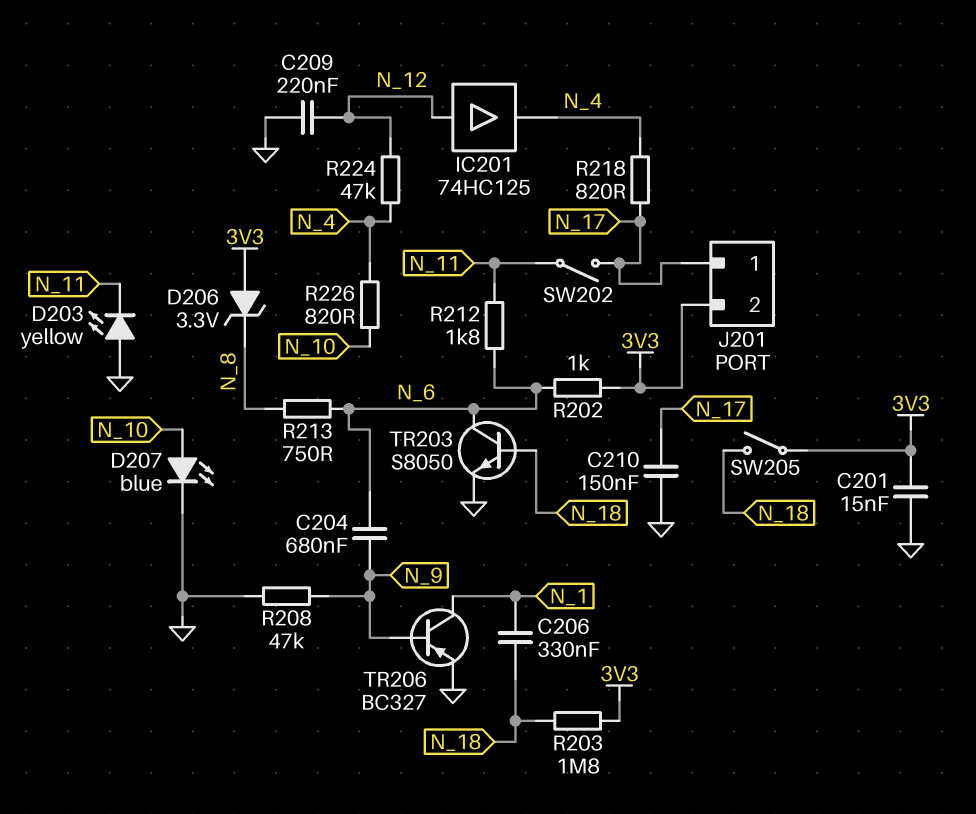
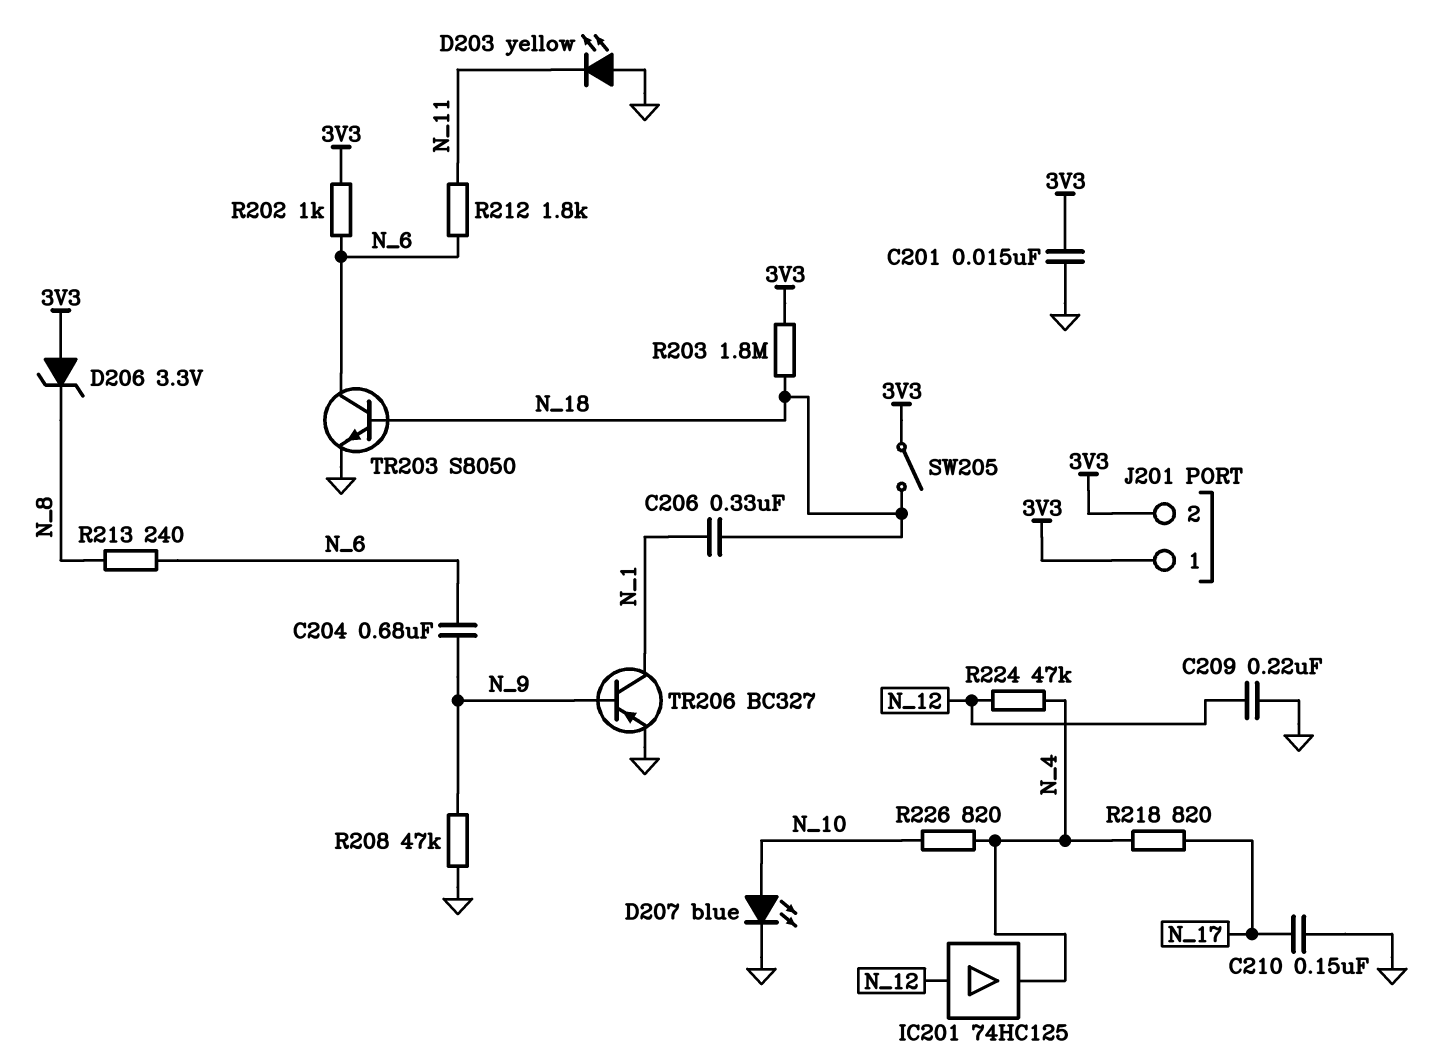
J201 pin 1: N_17 -> 3V3
R213: 750 (N_6, N_8) -> 240 (N_6, N_8)
SW202: switch (N_11, N_17) -> none

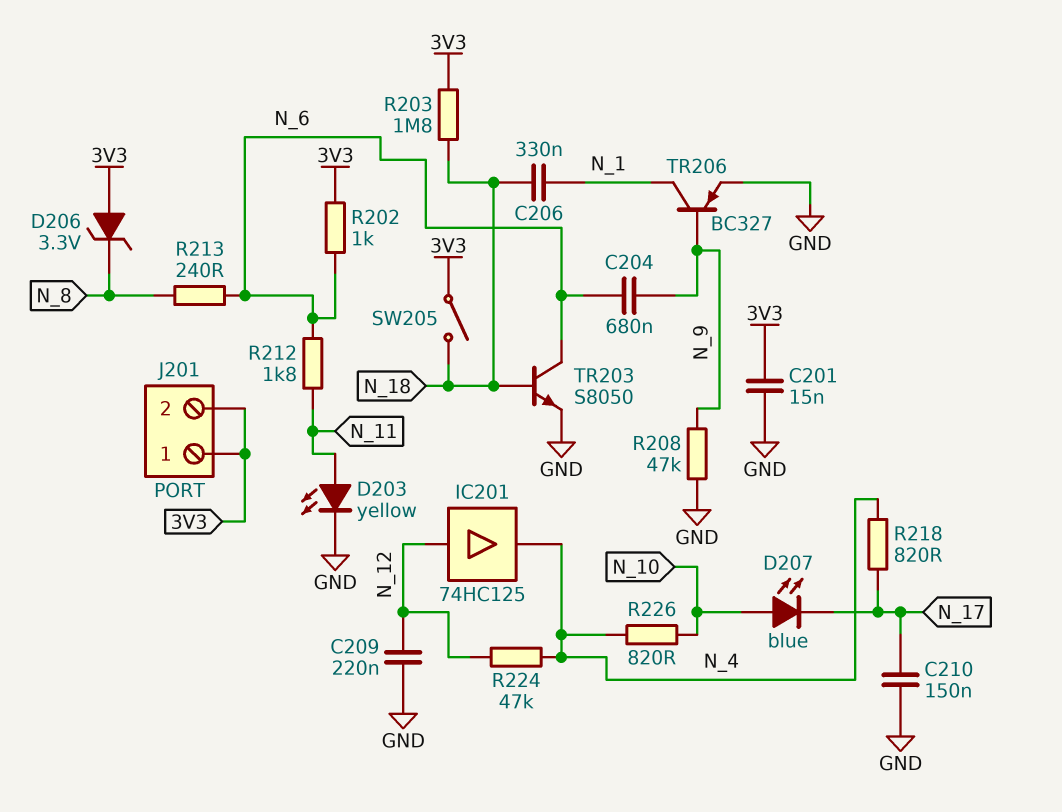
D203: LED yellow (A GND, K N_11) -> LED yellow (A N_11, K GND)
D207: LED blue (A N_10, K GND) -> LED blue (A N_10, K N_17)

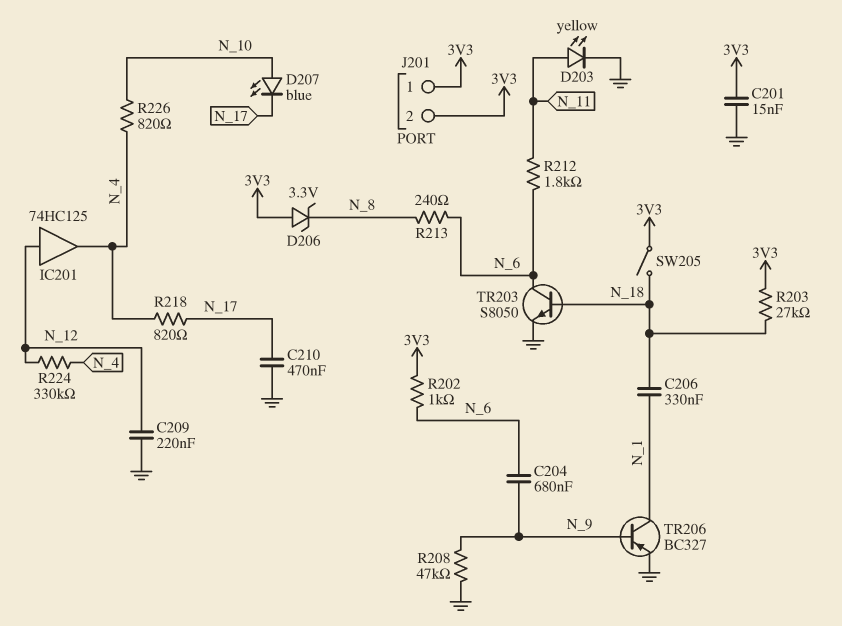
C210: 150nF (GND, N_17) -> 470nF (GND, N_17)
R203: 1.8M (3V3, N_18) -> 27k (3V3, N_18)
R224: 47k (N_4, N_12) -> 330k (N_4, N_12)

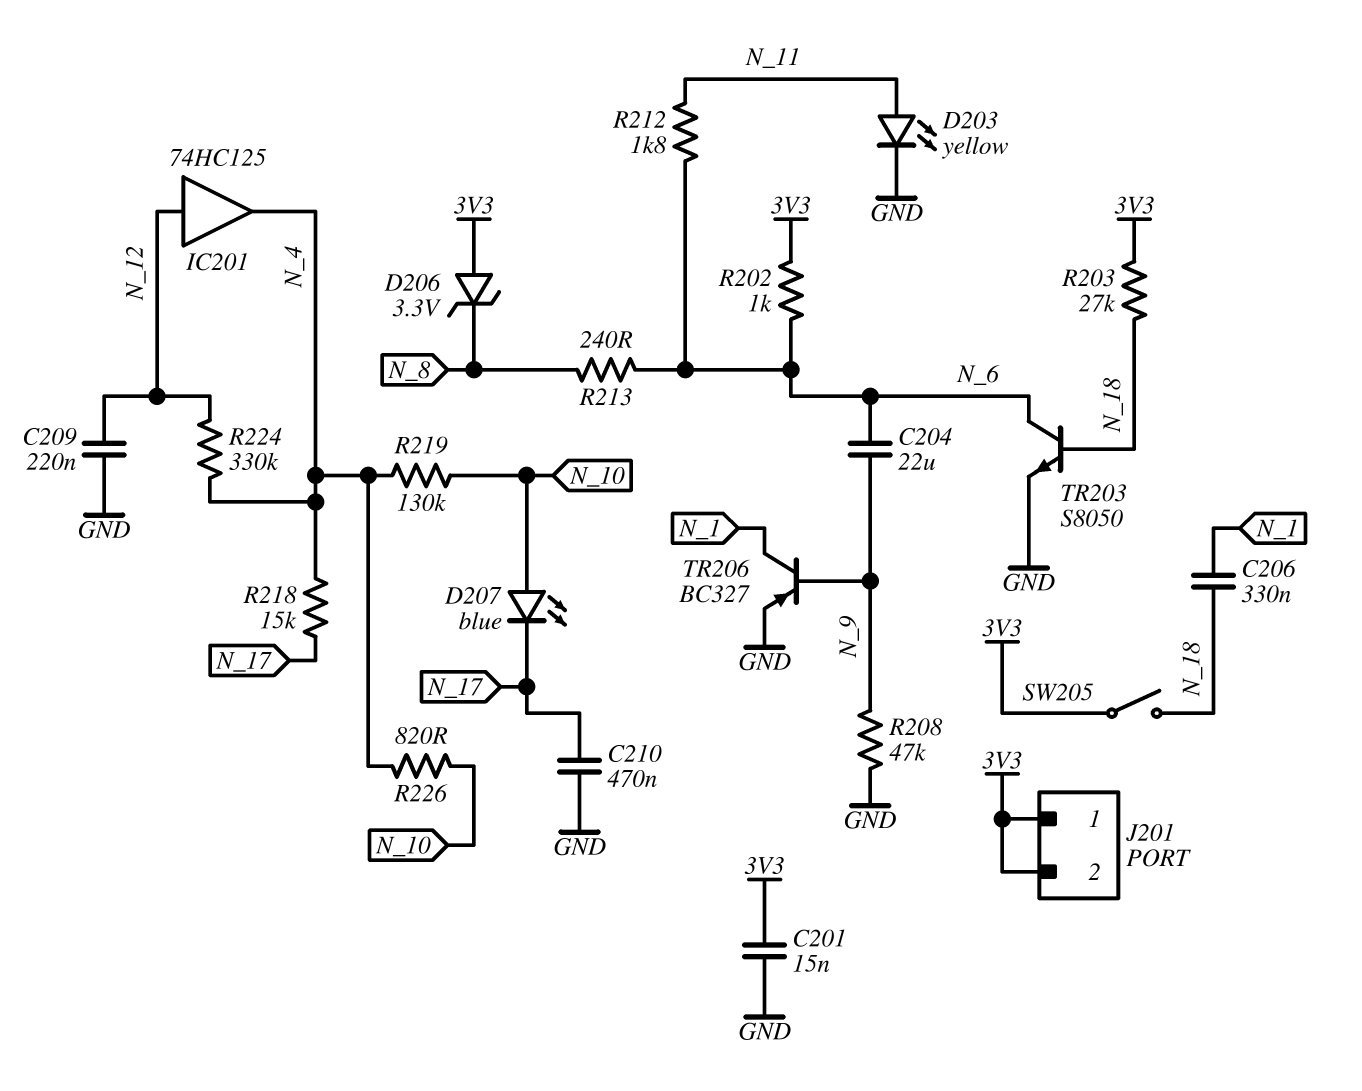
C204: 680nF (N_6, N_9) -> 22uF (N_6, N_9)
R218: 820 (N_4, N_17) -> 15k (N_4, N_17)
R219: none -> 130k (N_4, N_10)

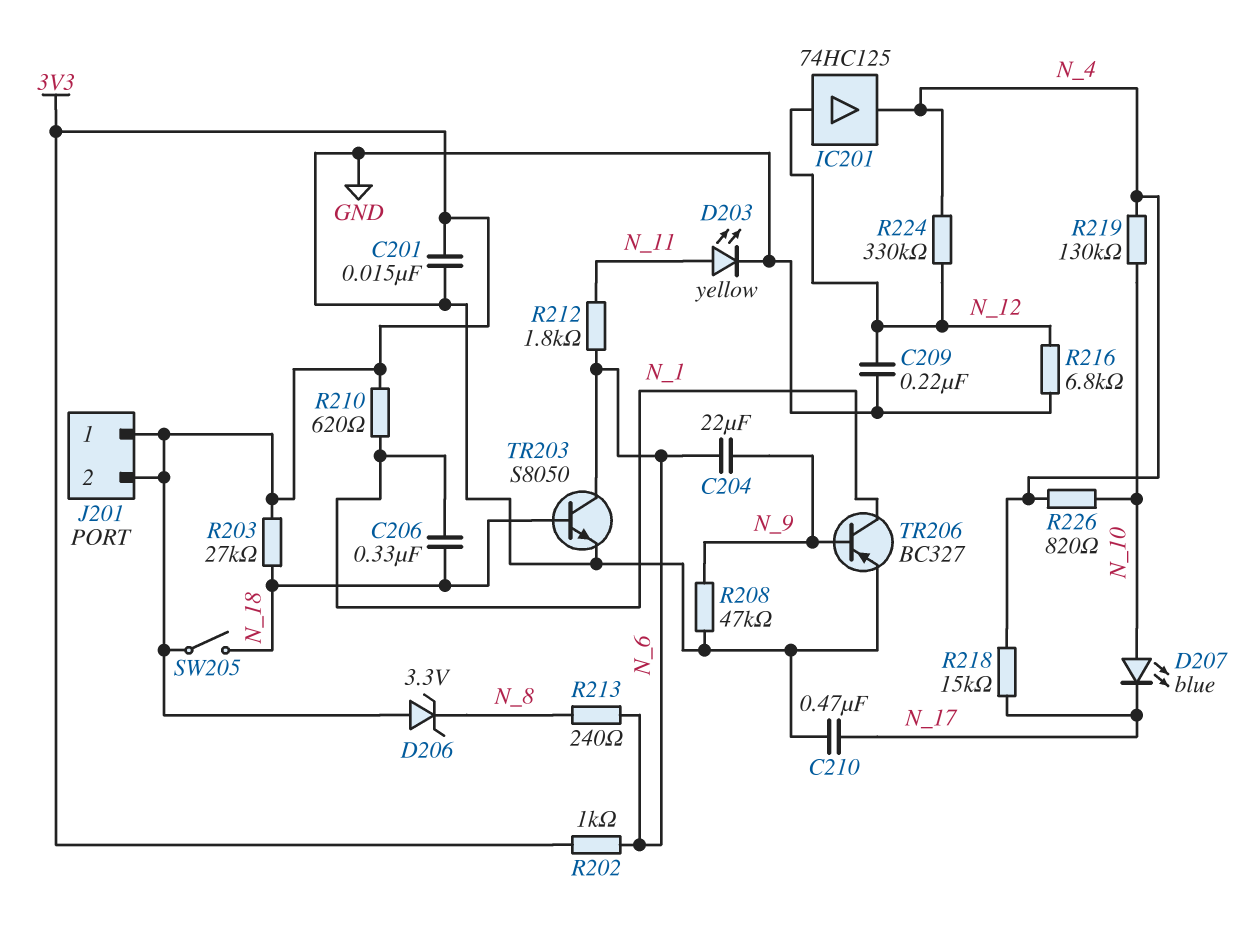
R210: none -> 620 (3V3, N_1)
R216: none -> 6.8k (GND, N_12)

